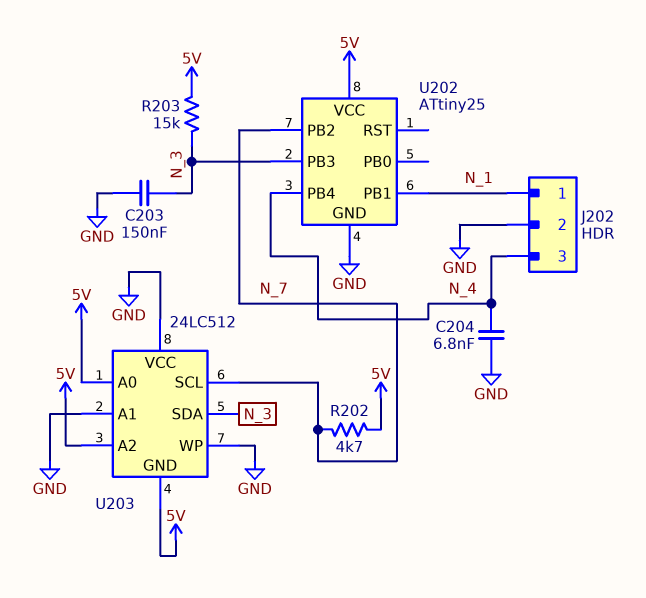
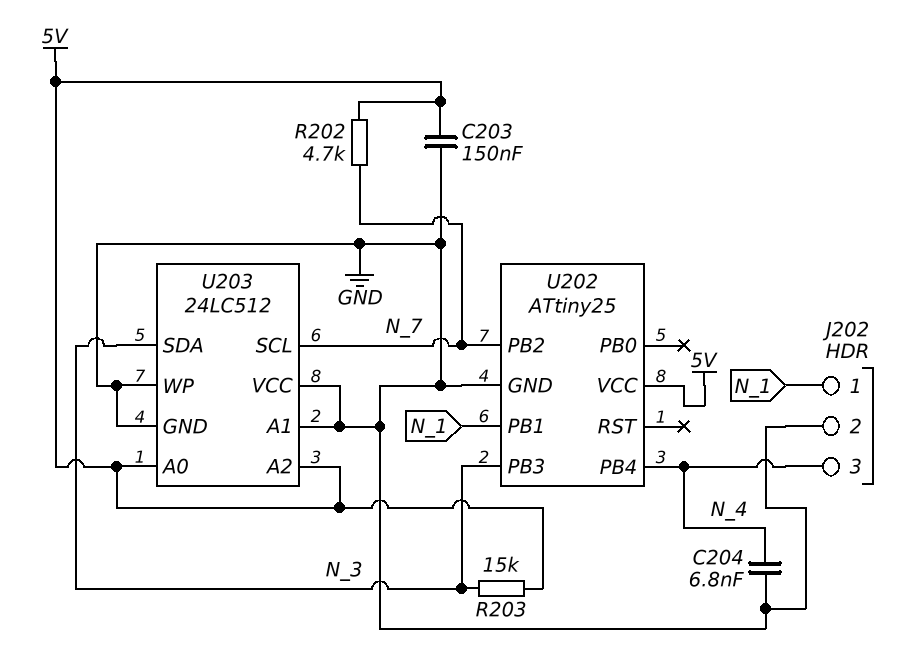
C203: 150nF (GND, N_3) -> 150nF (5V, GND)
U203 pin GND: 5V -> GND

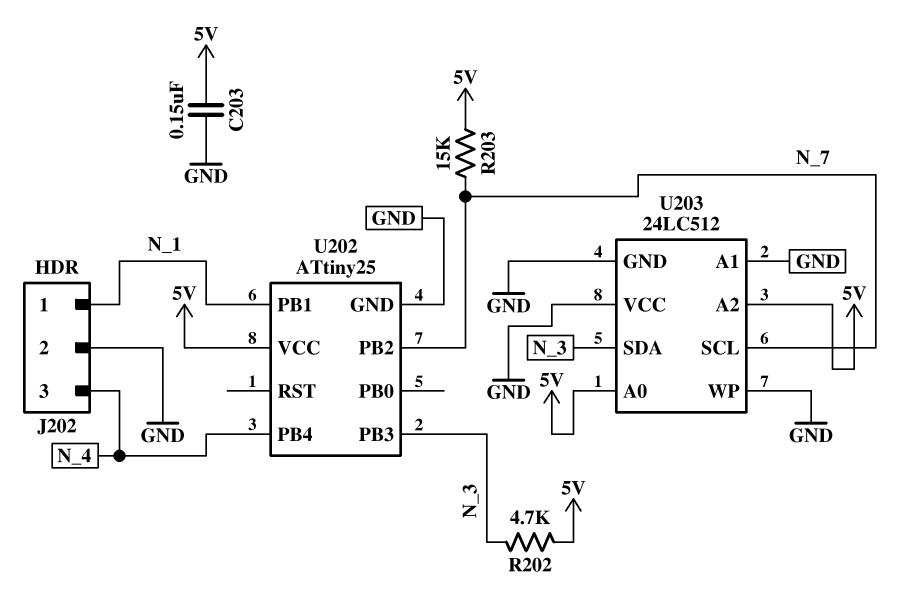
C204: 6.8nF (GND, N_4) -> none
R202: 4.7k (5V, N_7) -> 4.7k (5V, N_3)
R203: 15k (5V, N_3) -> 15k (5V, N_7)

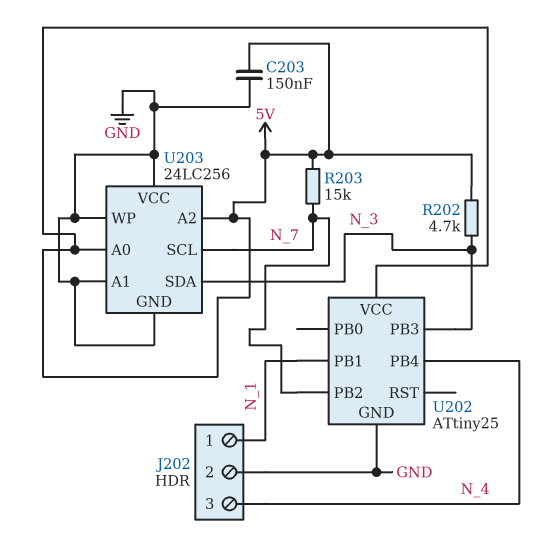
U203: 24LC512 -> 24LC256

